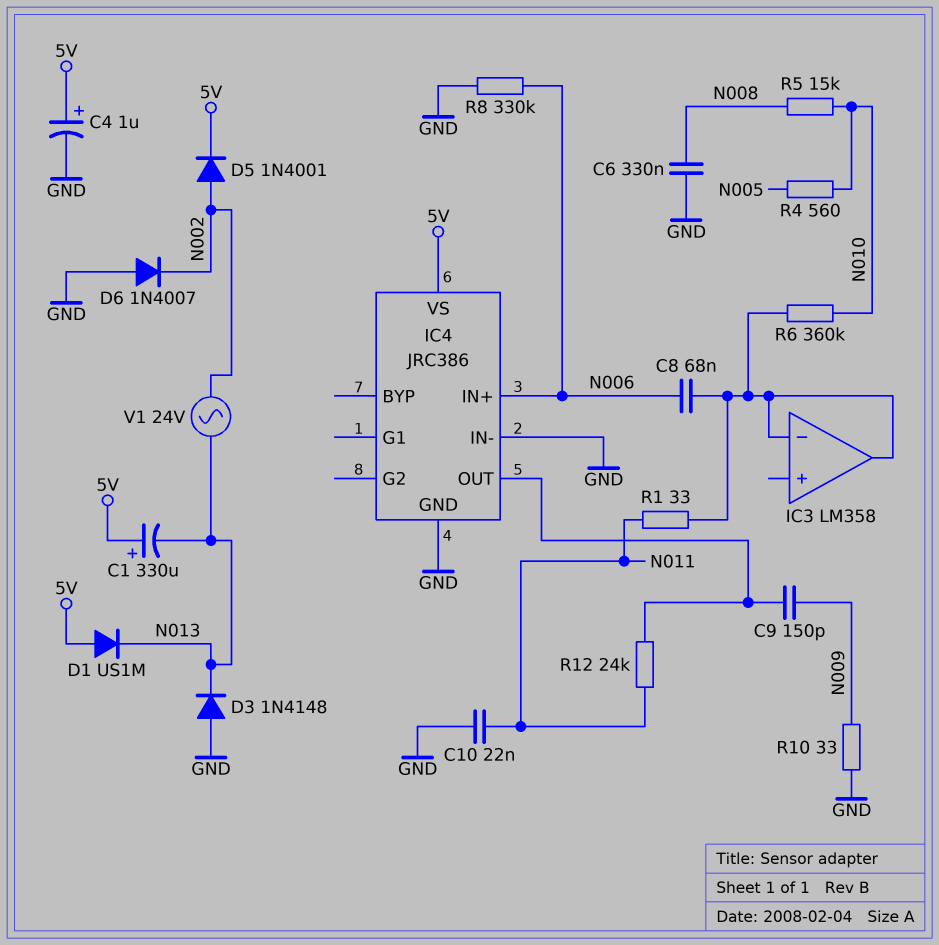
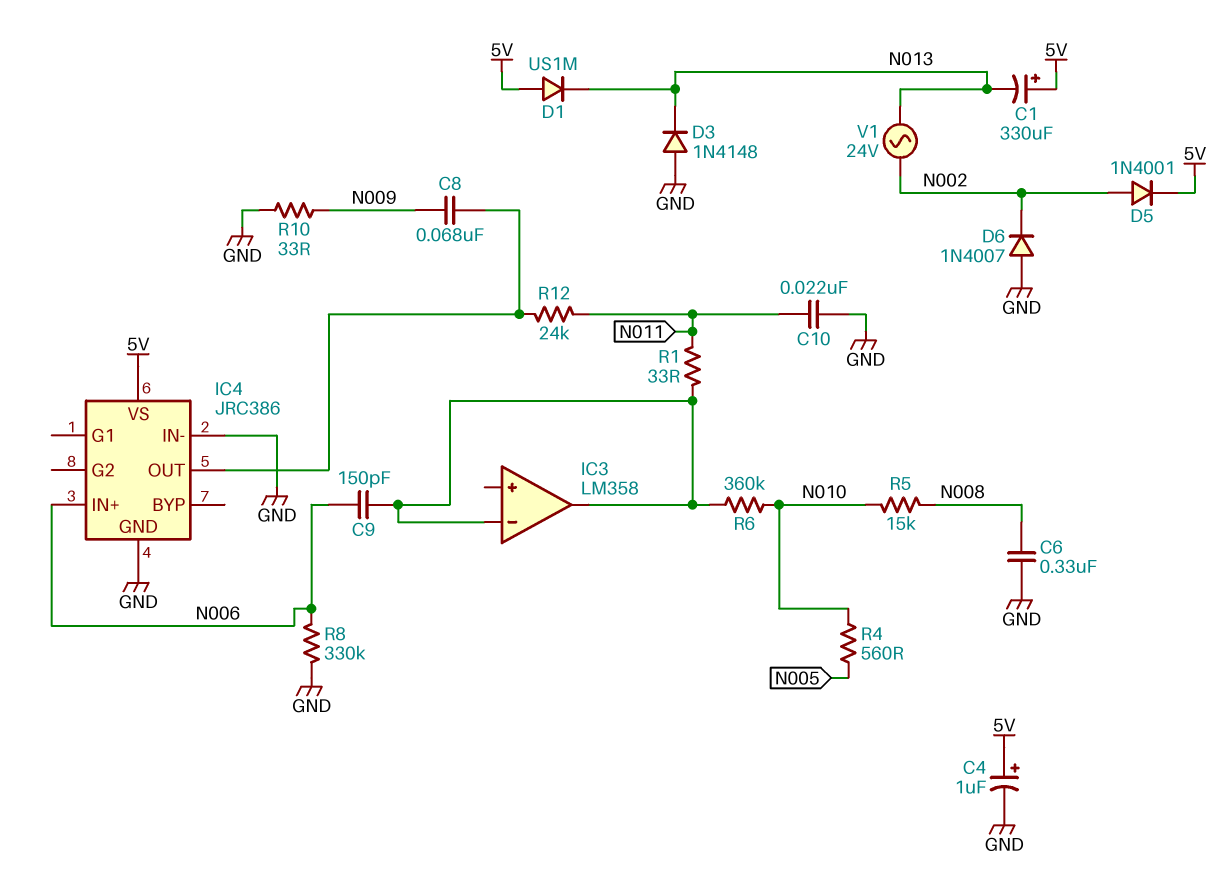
C8: 68nF (IC3/in-, N006) -> 68nF (IC4/OUT, N009)
C9: 150pF (IC4/OUT, N009) -> 150pF (IC3/in-, N006)

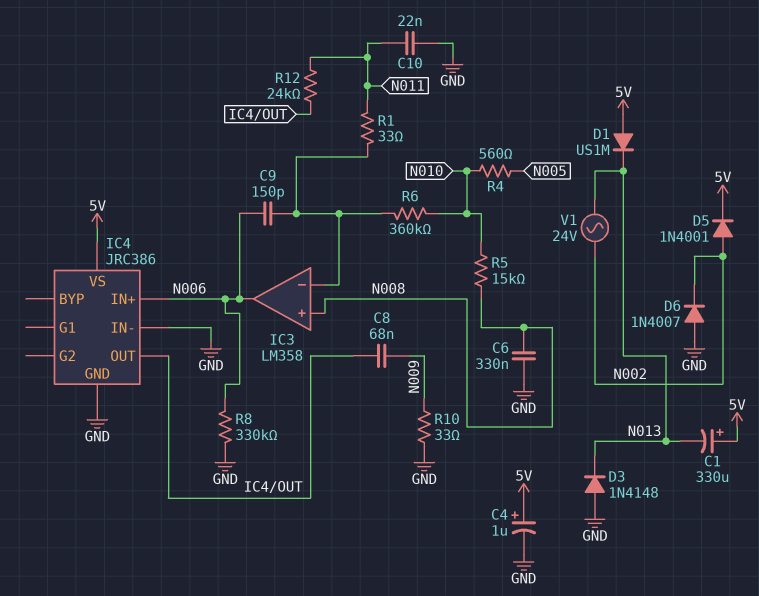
IC3 pin in+: none -> N008
IC3 pin out: IC3/in- -> N006

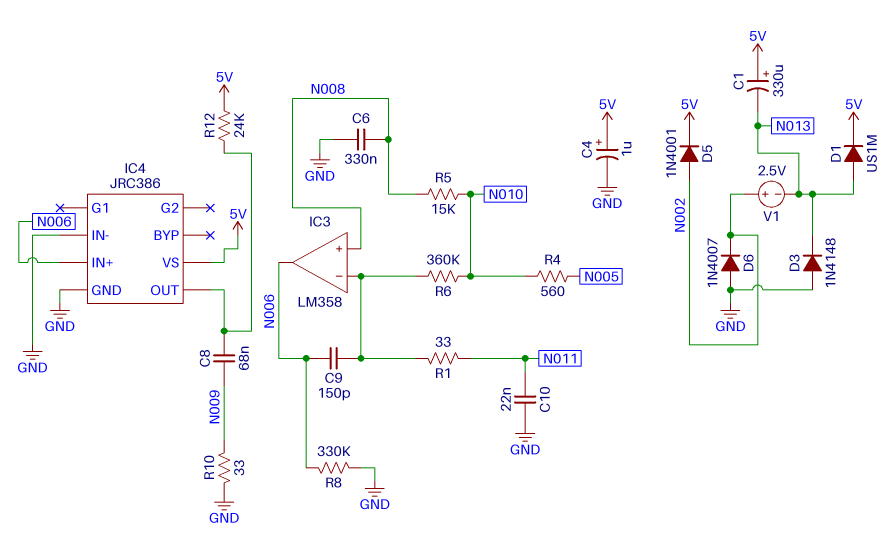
D1: diode US1M (A 5V, K N013) -> diode US1M (A N013, K 5V)
R12: 24k (IC4/OUT, N011) -> 24k (5V, IC4/OUT)
V1: AC 24V (N002, N013) -> 2.5V (plus N002, minus N013)

